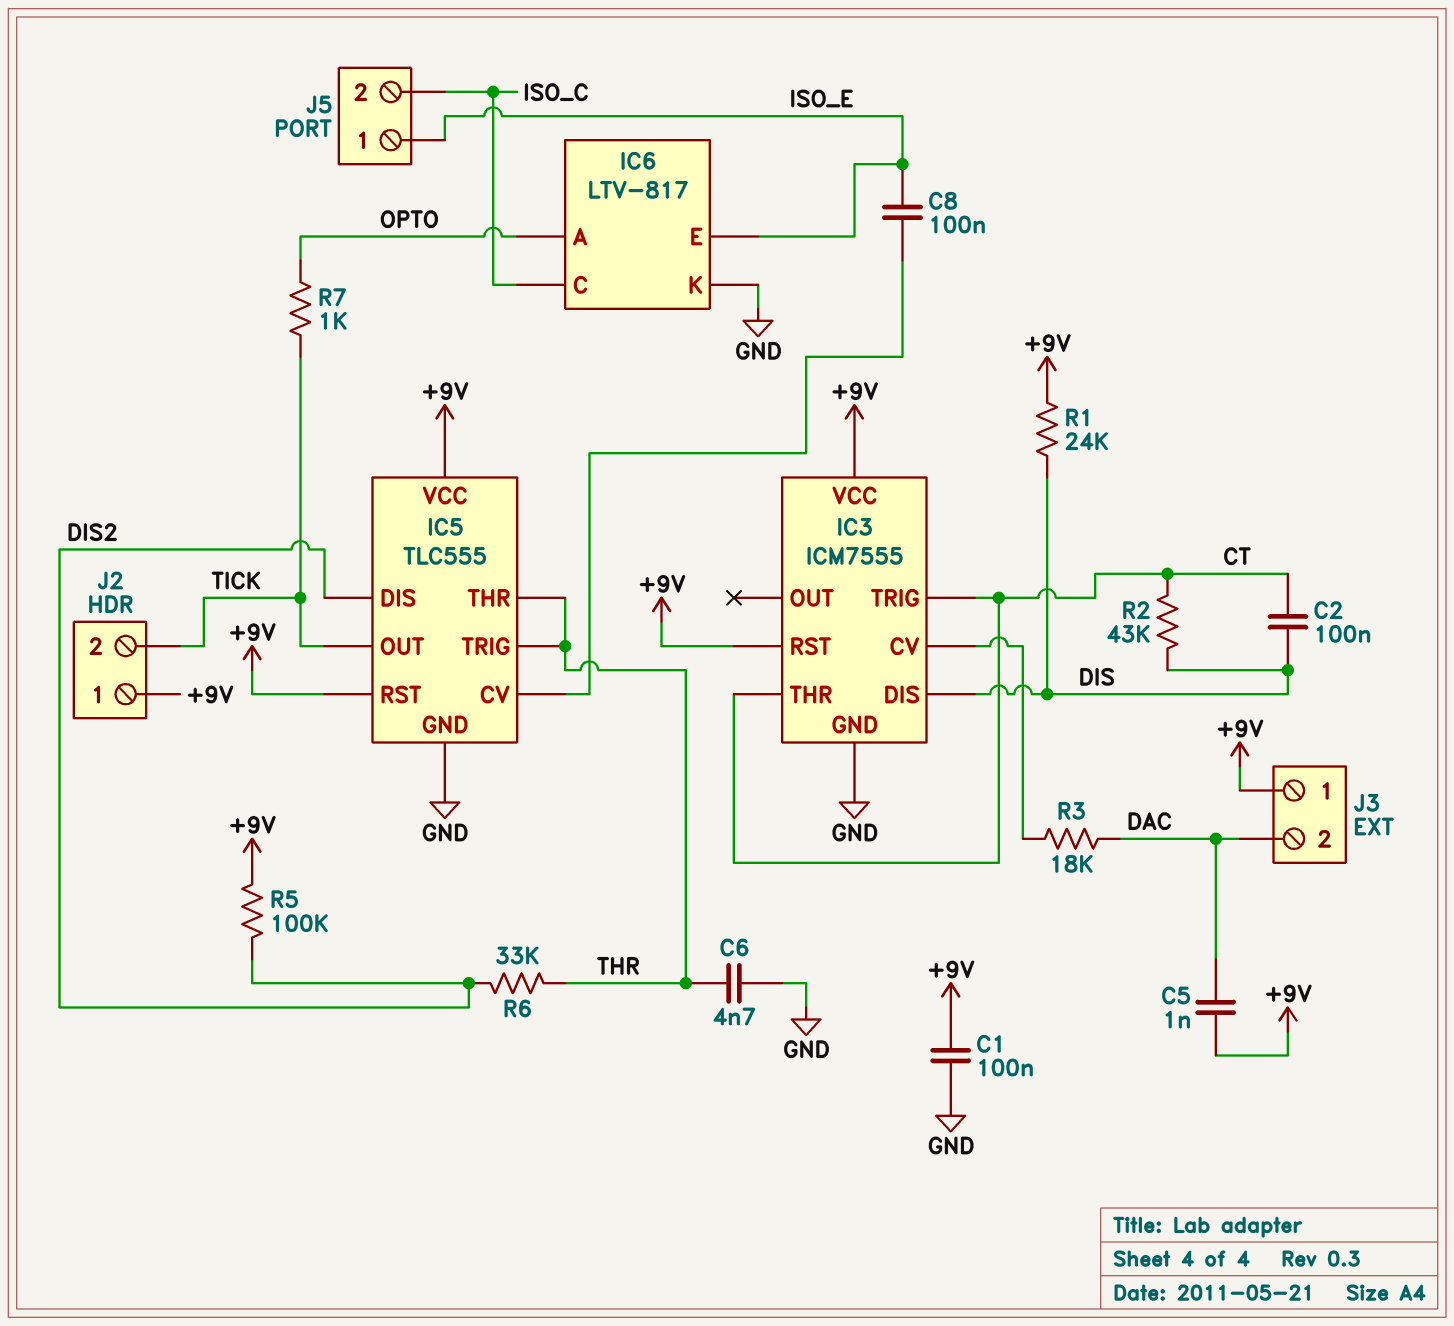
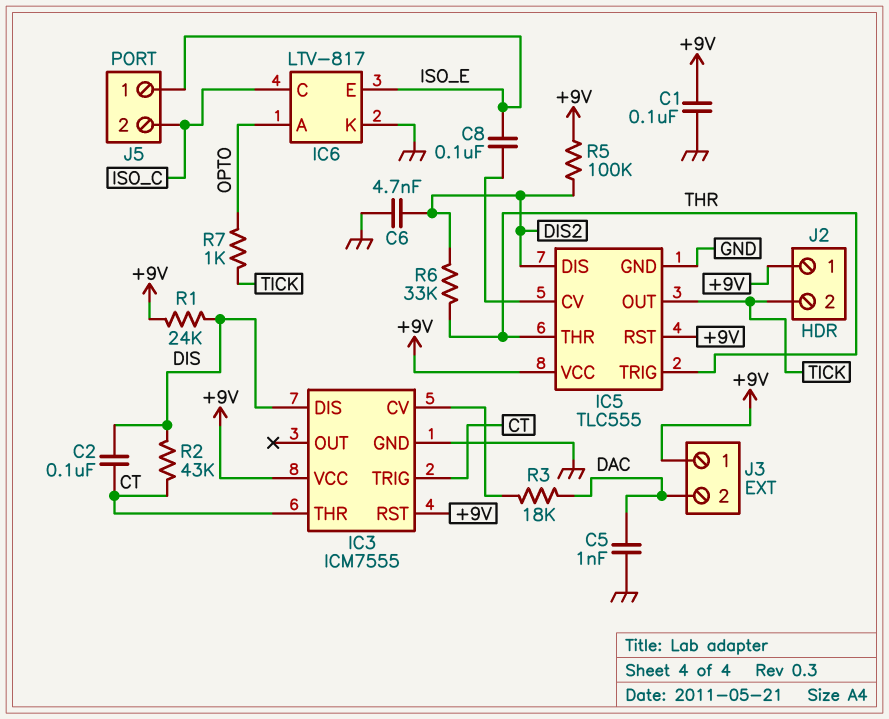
C5: 1nF (+9V, DAC) -> 1nF (DAC, GND)
C6: 4.7nF (GND, THR) -> 4.7nF (DIS2, GND)

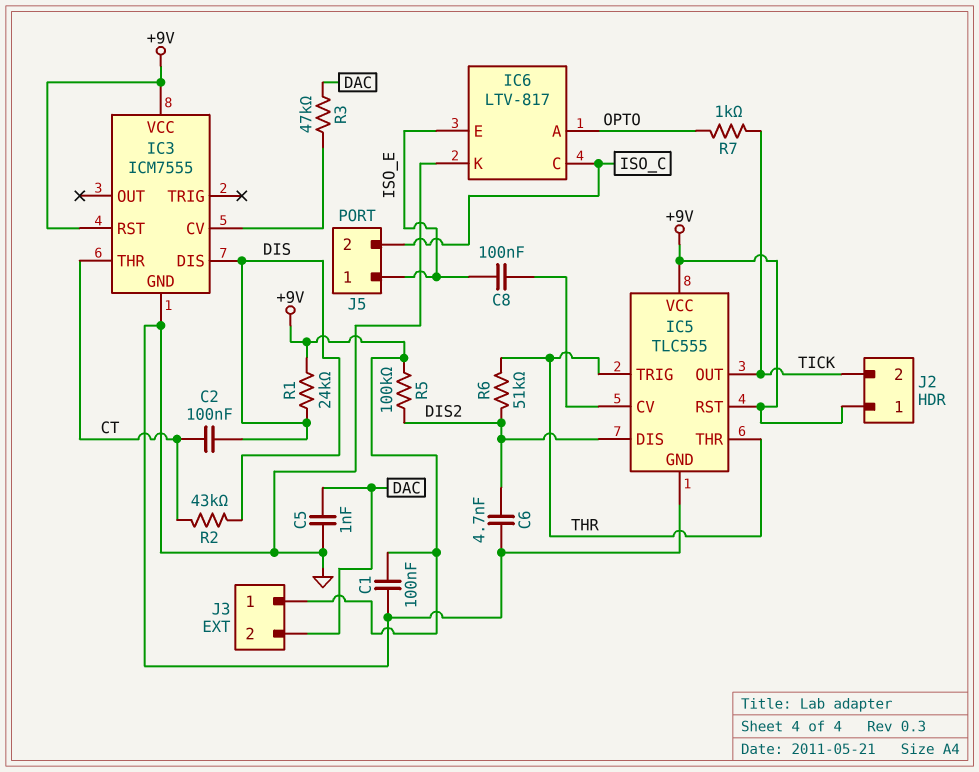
IC3 pin TRIG: CT -> none
R3: 18k (DAC, IC3/CV) -> 47k (DAC, IC3/CV)
R6: 33k (DIS2, THR) -> 51k (DIS2, THR)

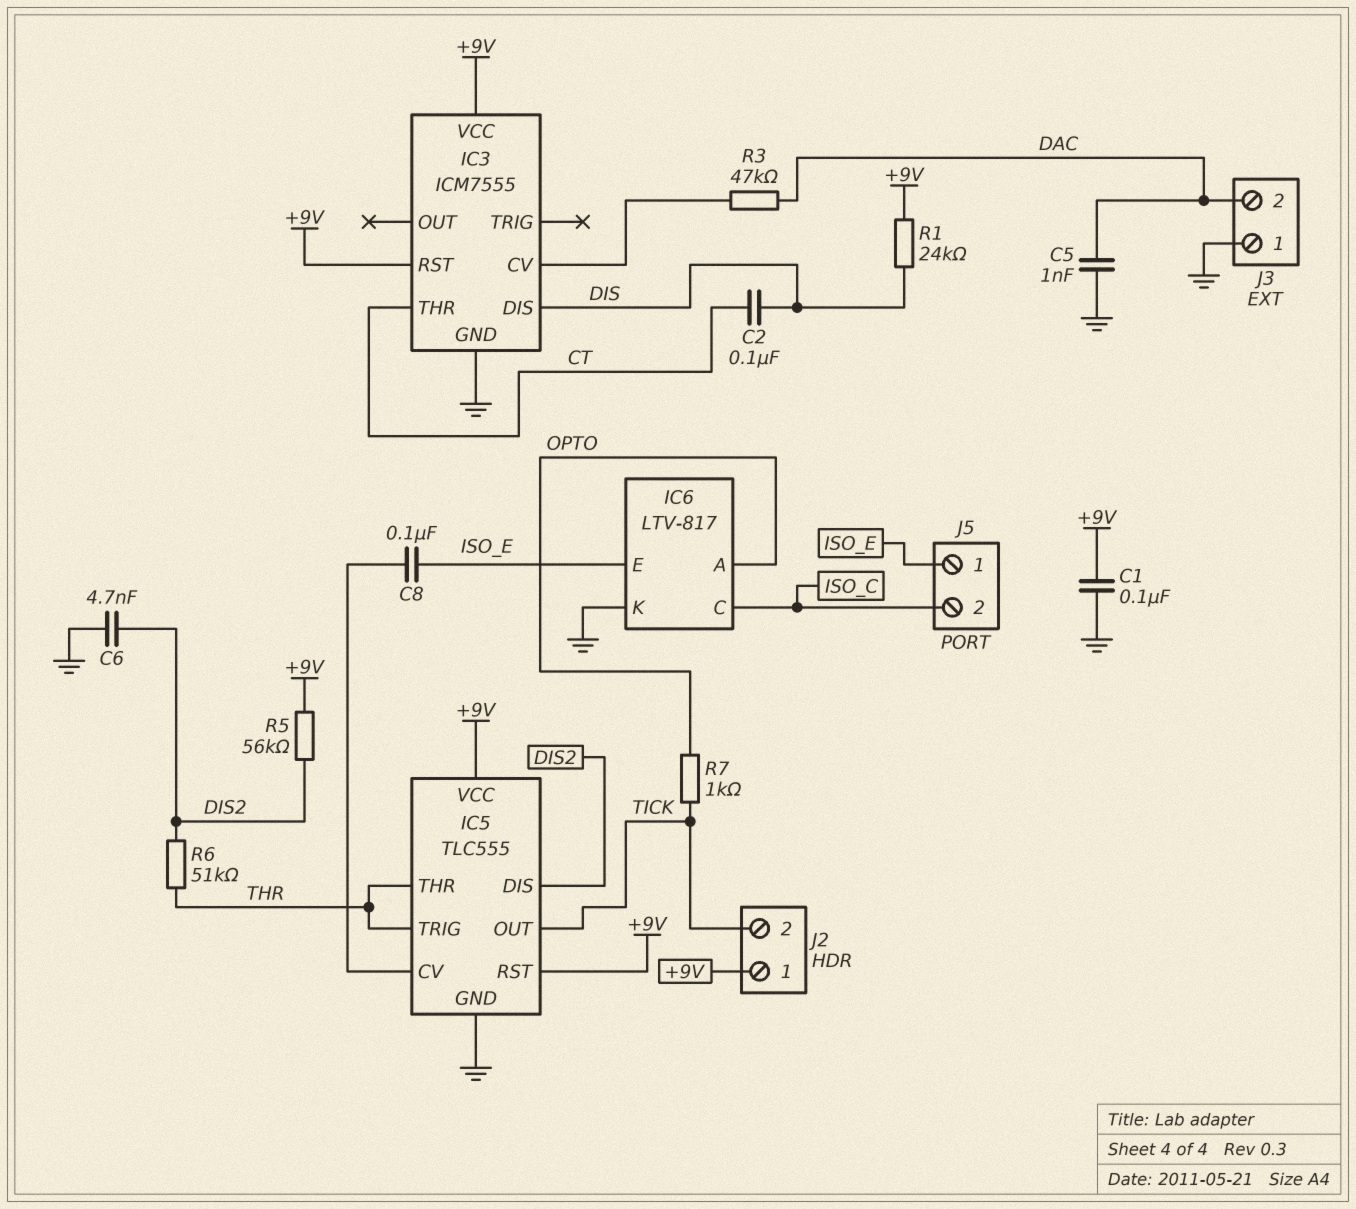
J3 pin 1: +9V -> GND
R2: 43k (CT, DIS) -> none
R5: 100k (+9V, DIS2) -> 56k (+9V, DIS2)

